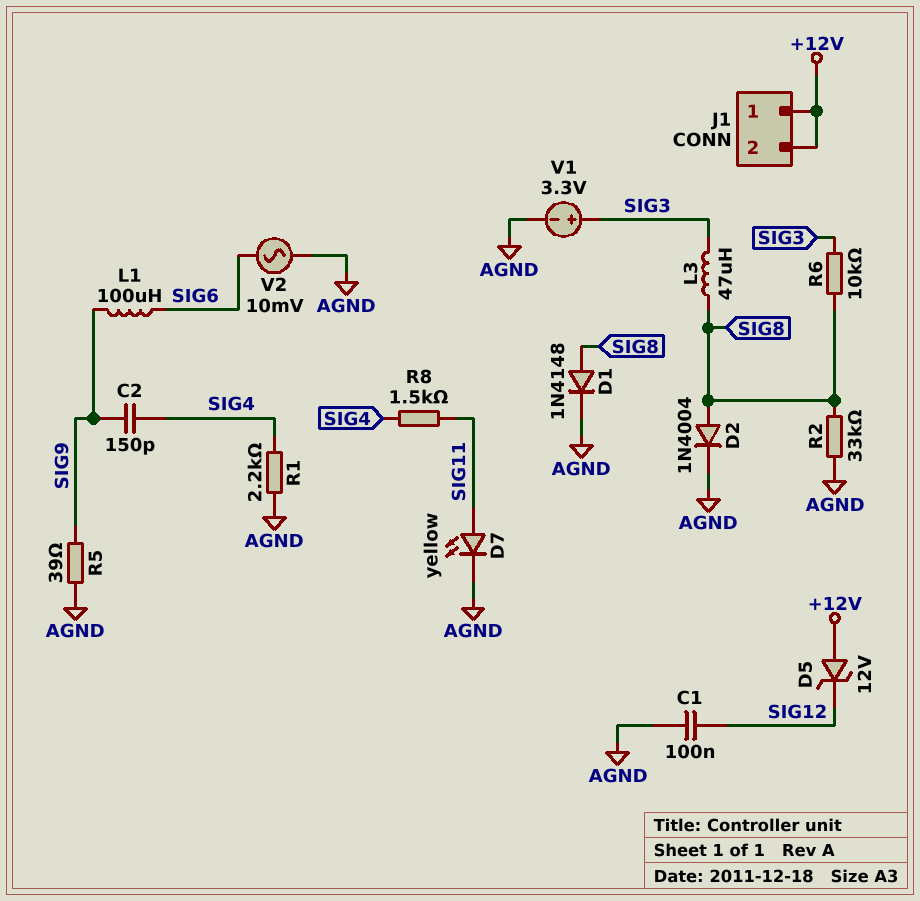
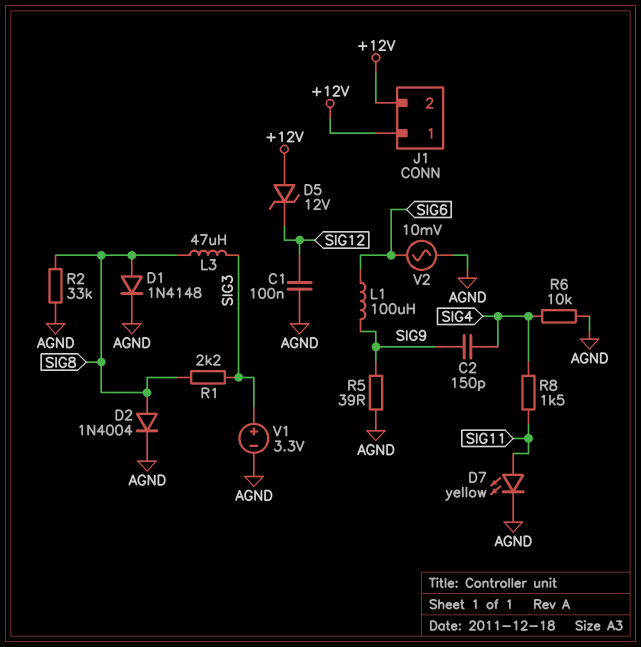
R1: 2.2k (AGND, SIG4) -> 2.2k (SIG3, SIG8)
R6: 10k (SIG3, SIG8) -> 10k (AGND, SIG4)

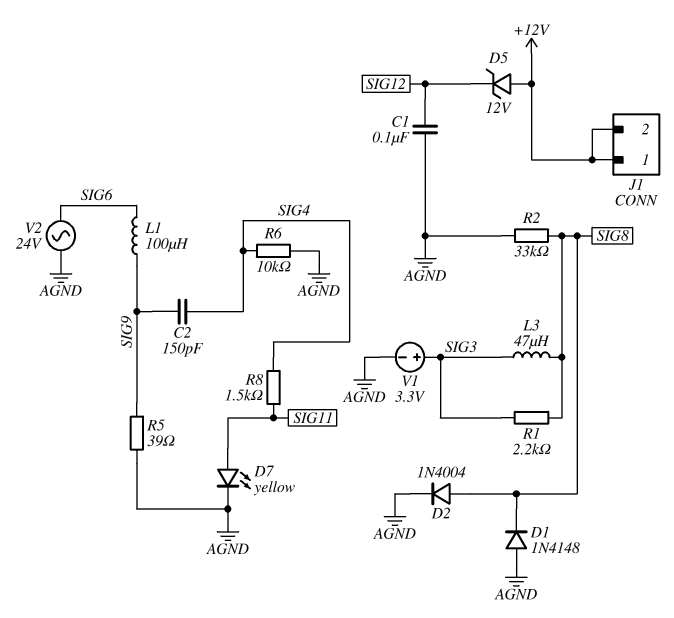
D1: diode 1N4148 (A SIG8, K AGND) -> diode 1N4148 (A AGND, K SIG8)
V2: AC 10mV (AGND, SIG6) -> AC 24V (AGND, SIG6)

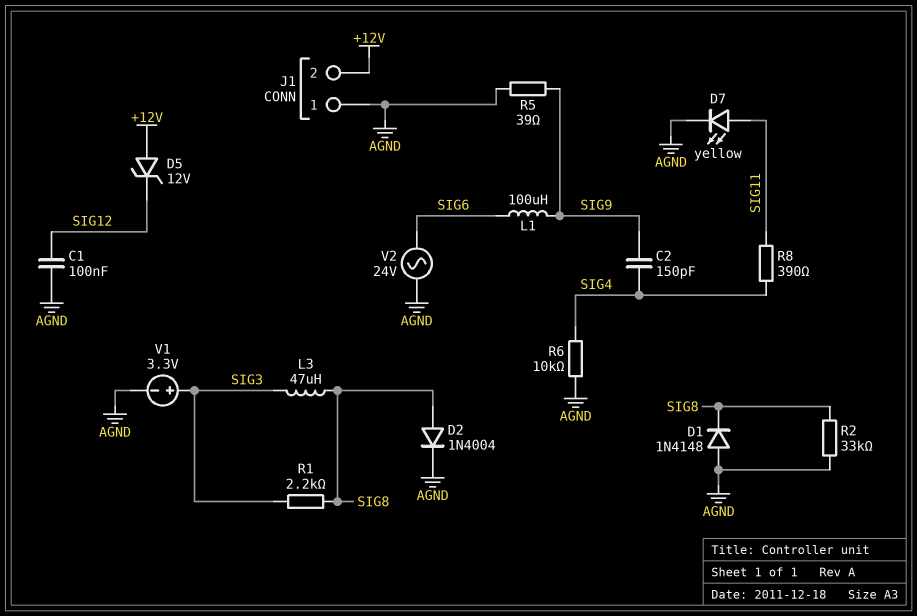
J1 pin 1: +12V -> AGND
R8: 1.5k (SIG4, SIG11) -> 390 (SIG4, SIG11)

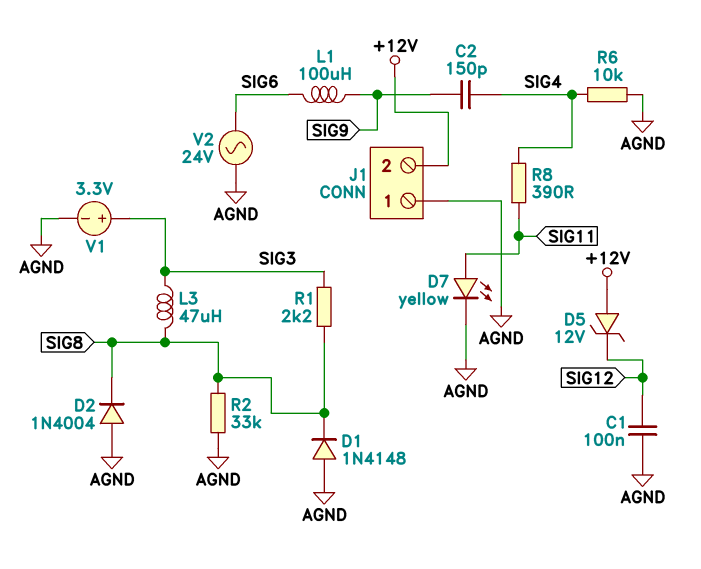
D2: diode 1N4004 (A SIG8, K AGND) -> diode 1N4004 (A AGND, K SIG8)
R5: 39 (AGND, SIG9) -> none

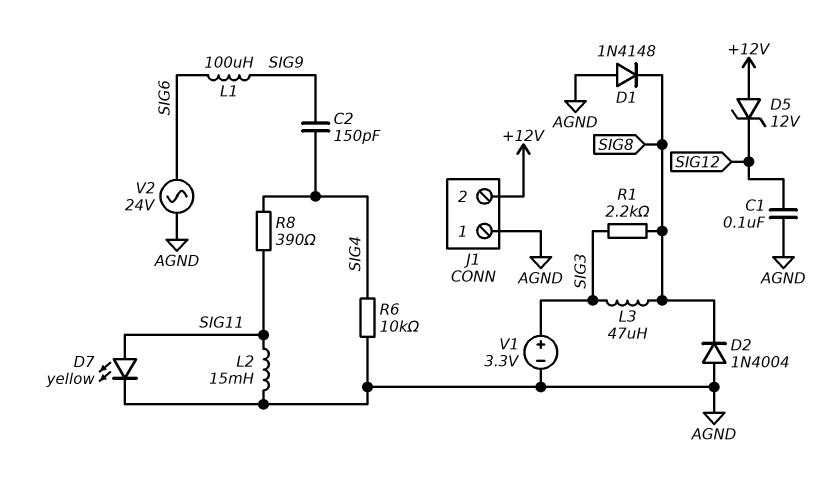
L2: none -> 15mH (AGND, SIG11)
R2: 33k (AGND, SIG8) -> none

